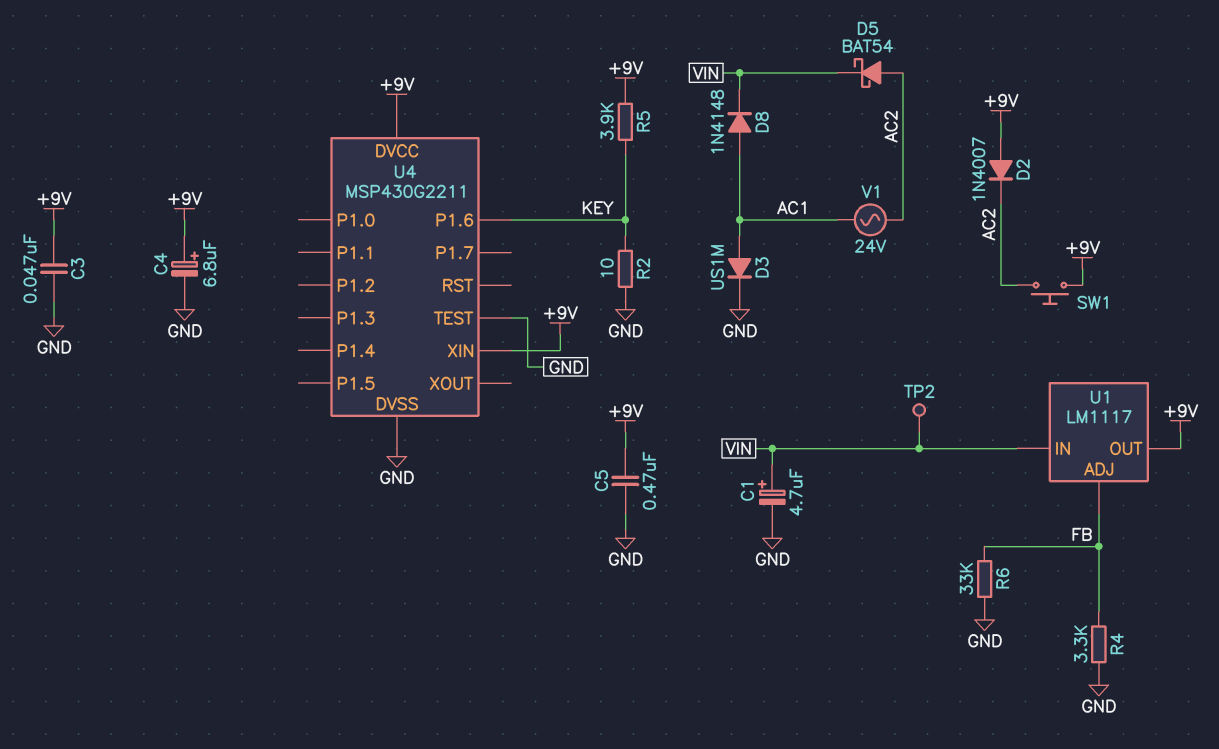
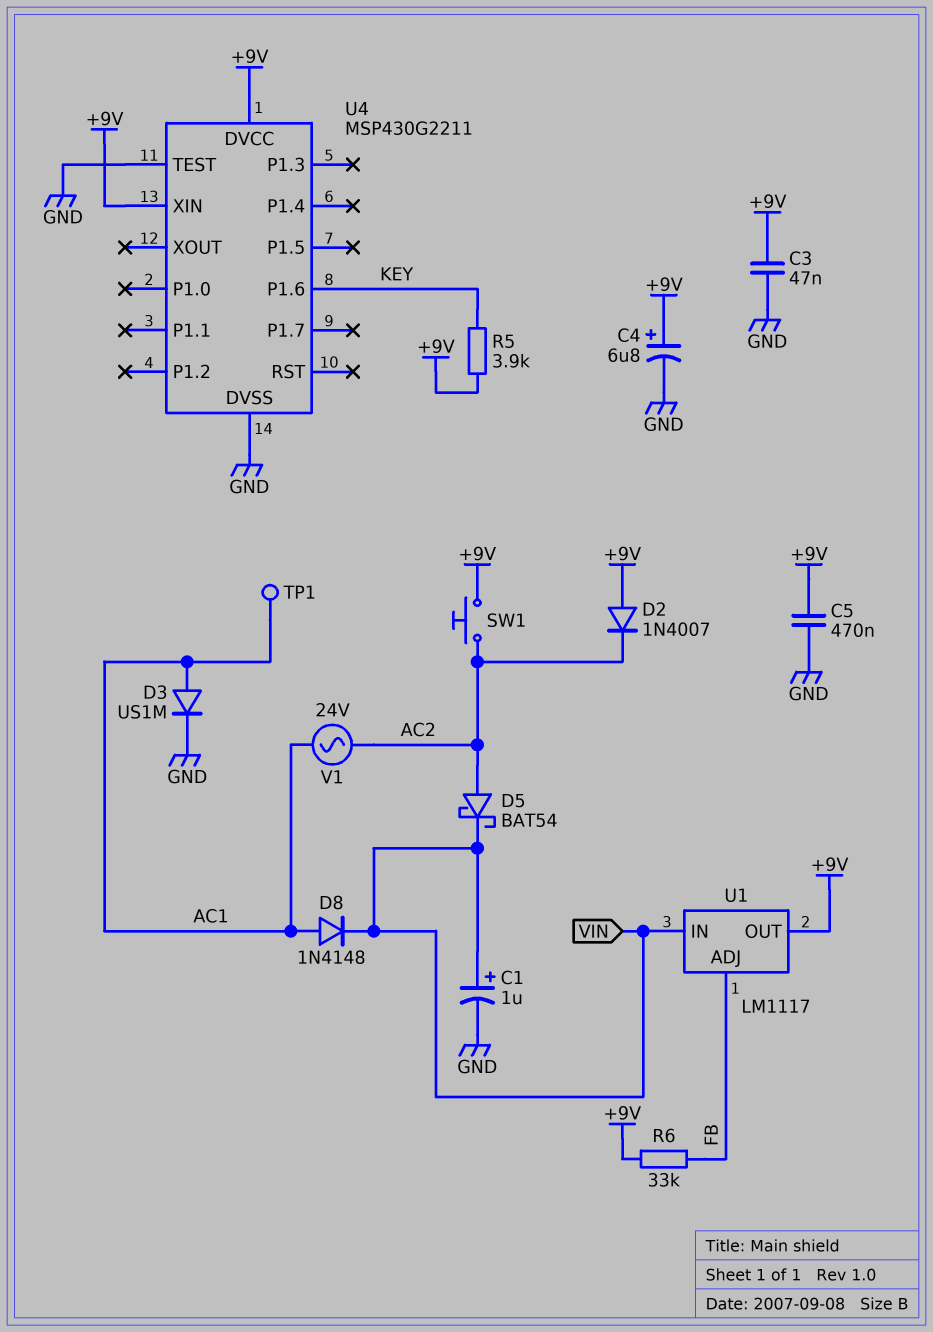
C1: 4.7uF (plus VIN, minus GND) -> 1uF (plus VIN, minus GND)
R2: 10 (GND, KEY) -> none
R4: 3.3k (FB, GND) -> none
R6: 33k (FB, GND) -> 33k (+9V, FB)
TP1: none -> test point (AC1)
TP2: test point (VIN) -> none

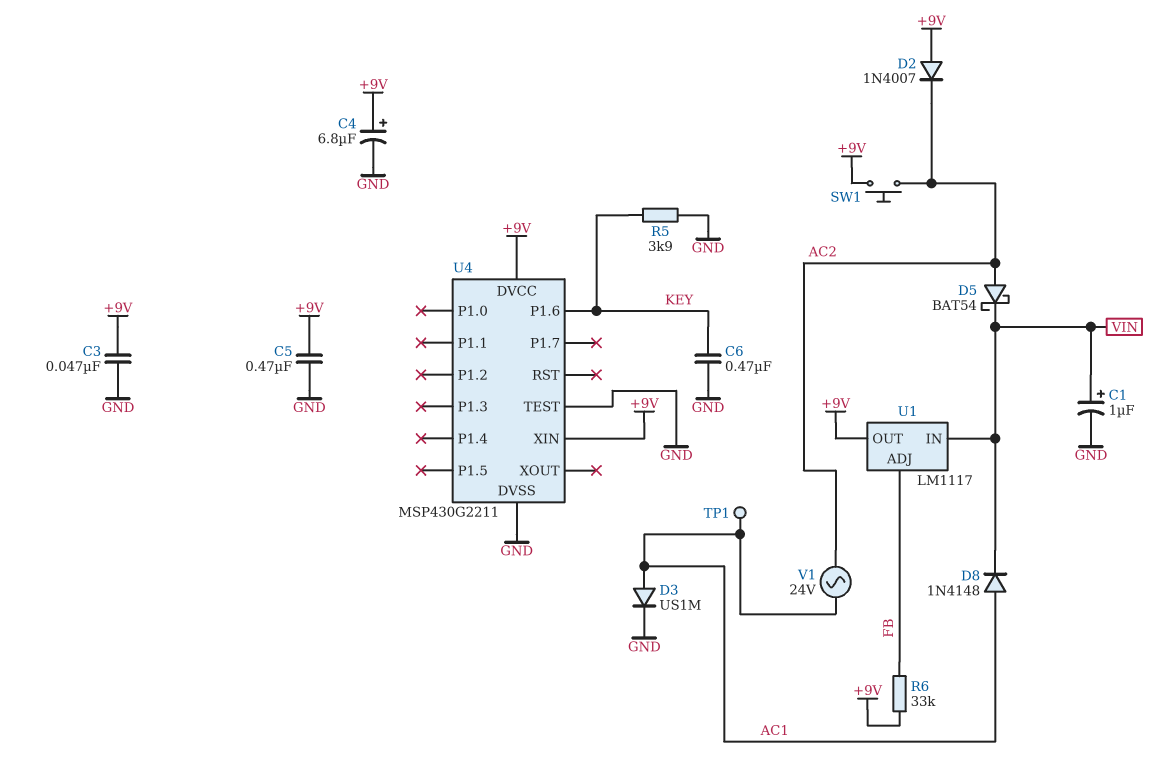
C6: none -> 470nF (GND, KEY)
R5: 3.9k (+9V, KEY) -> 3.9k (GND, KEY)

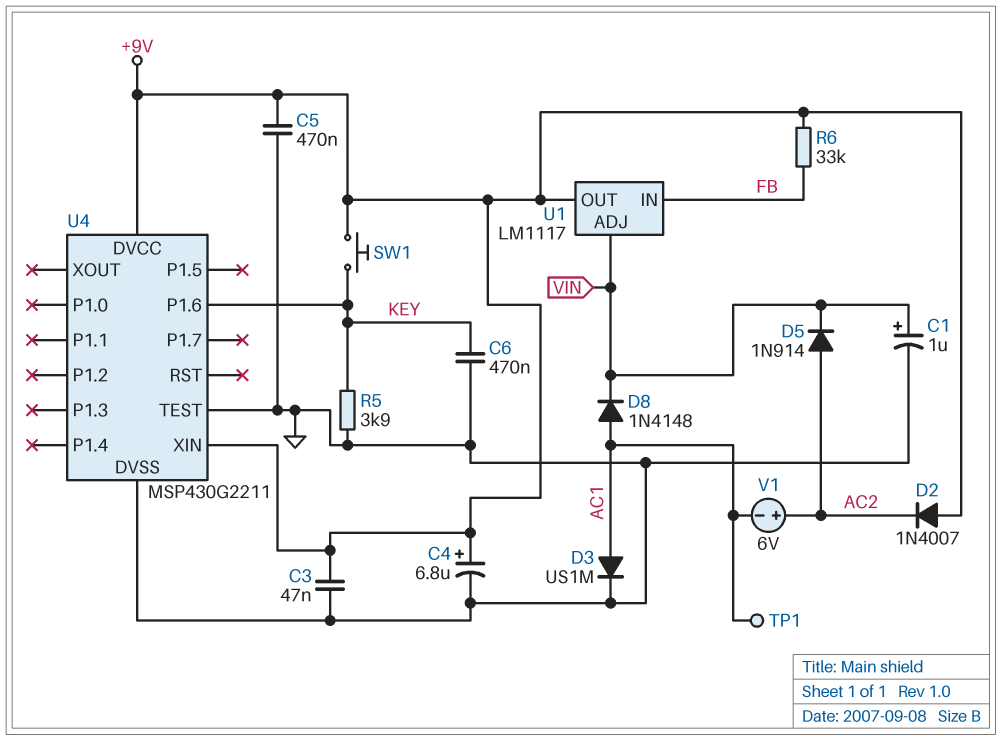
D5: schottky BAT54 (A AC2, K VIN) -> diode 1N914 (A AC2, K VIN)
SW1: button (+9V, AC2) -> button (+9V, KEY)
U1 pin ADJ: FB -> VIN
U1 pin IN: VIN -> FB
V1: AC 24V (AC1, AC2) -> 6V (plus AC2, minus AC1)

